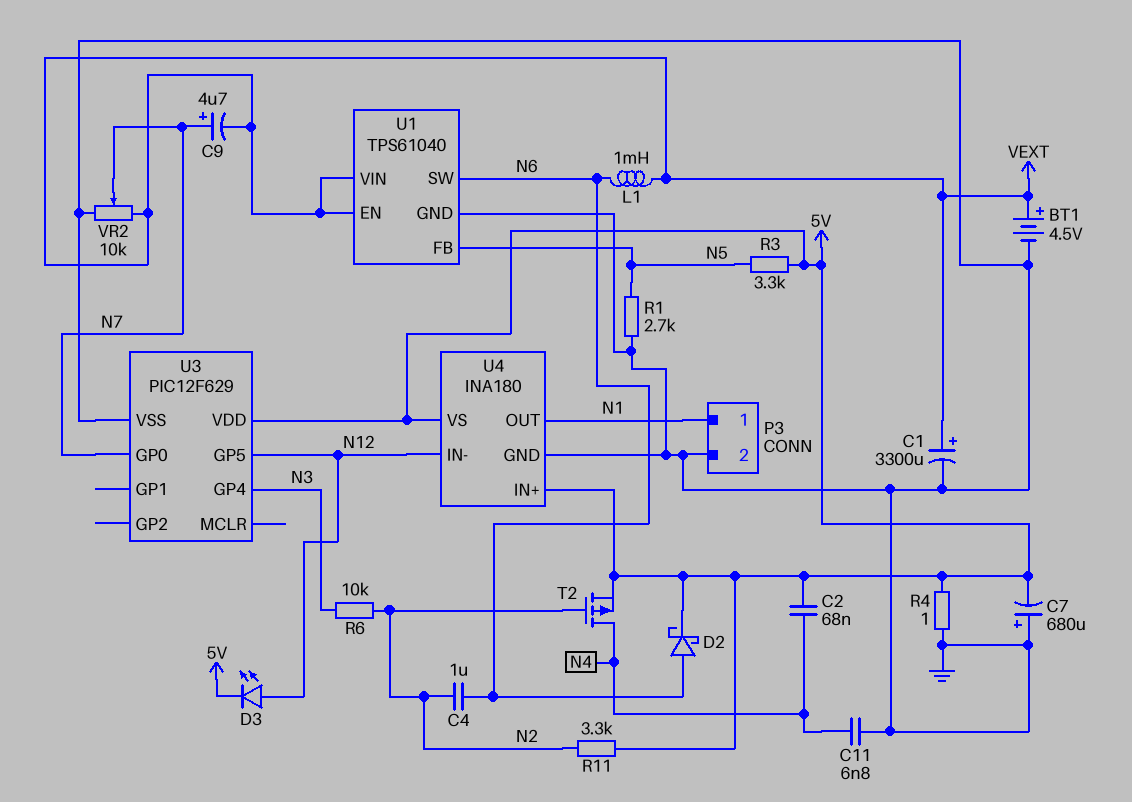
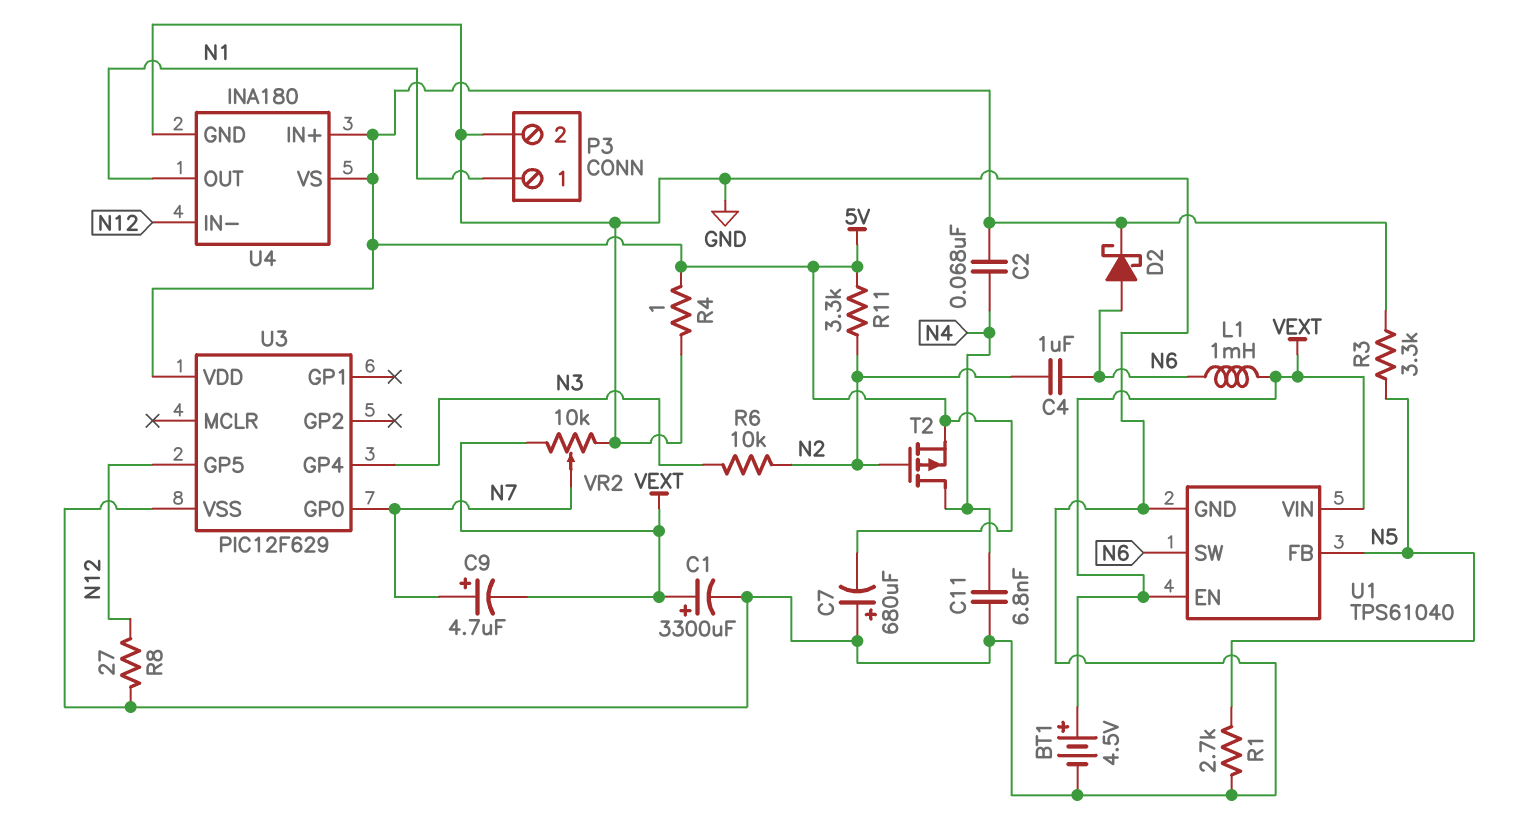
D3: LED (A N12, K 5V) -> none
R8: none -> 27 (GND, N12)

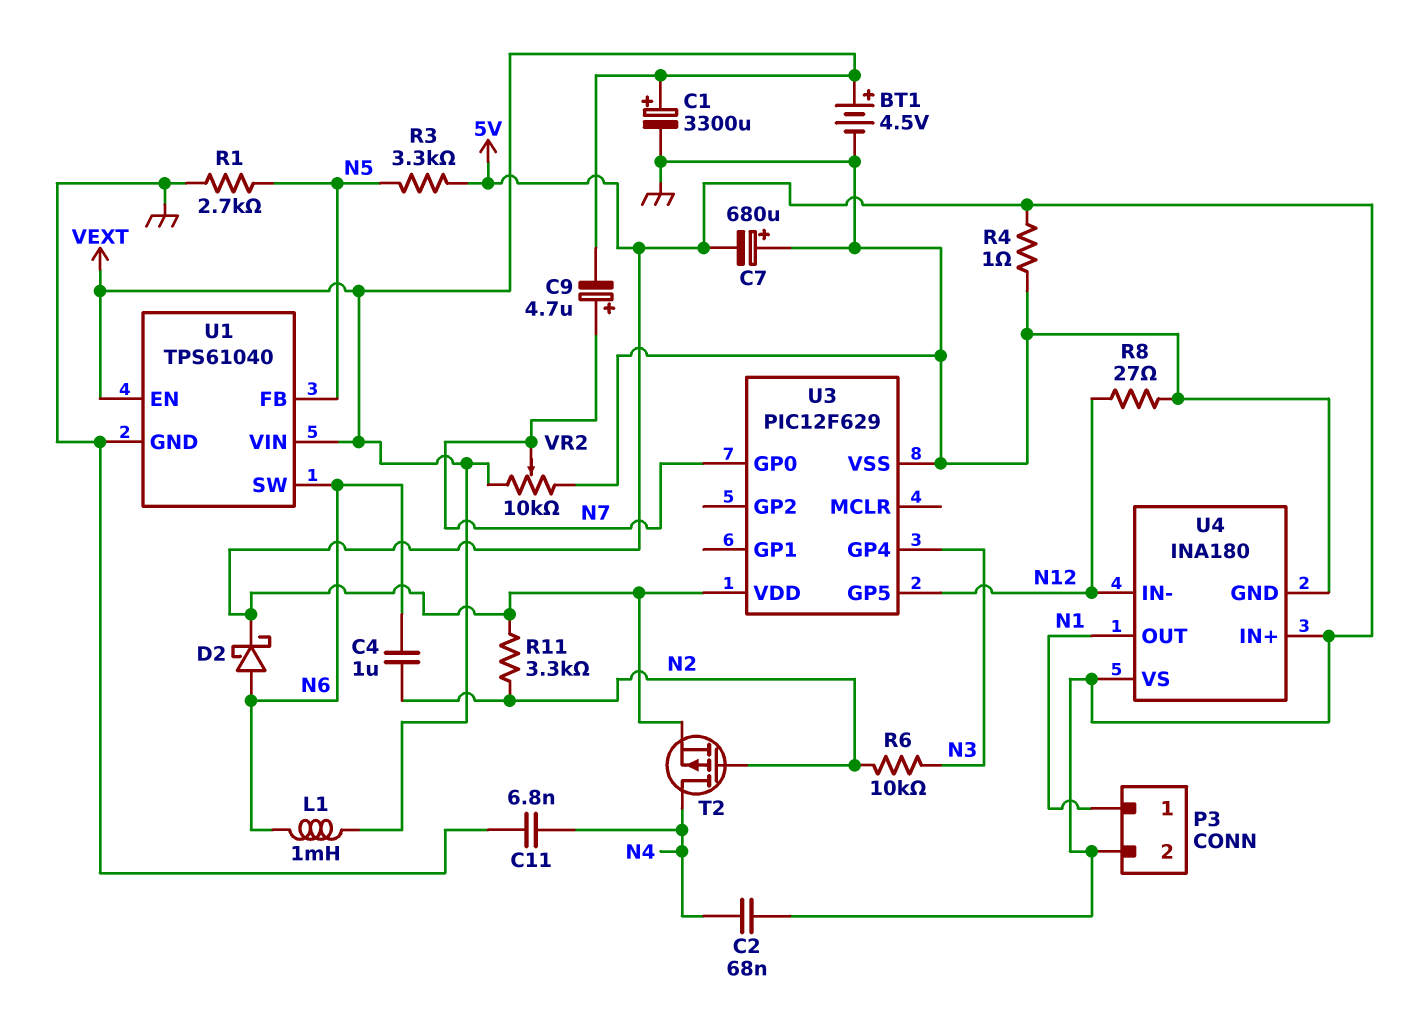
P3 pin 2: GND -> 5V

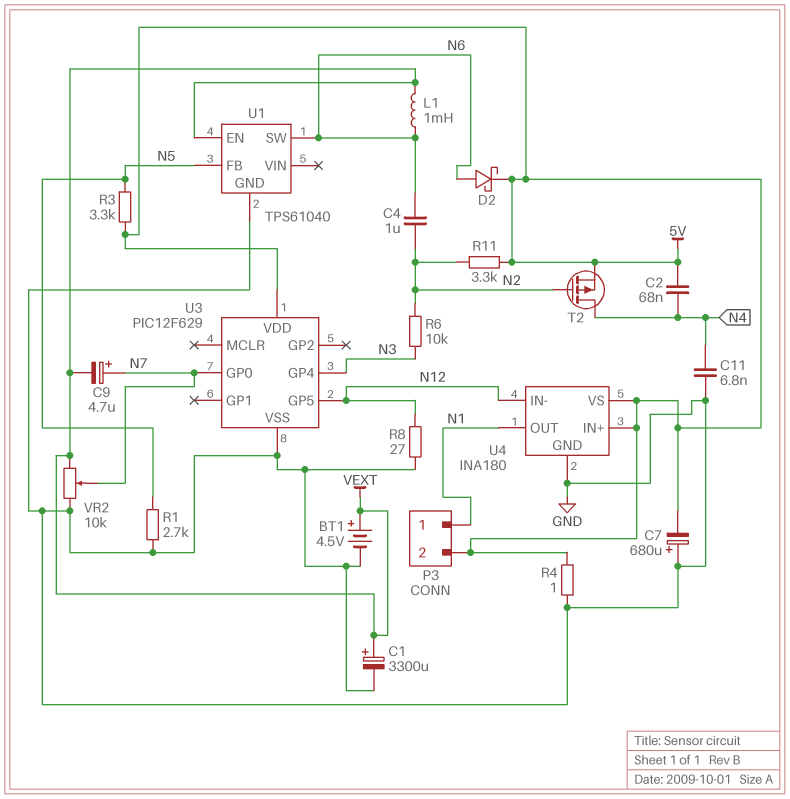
U1 pin VIN: VEXT -> none

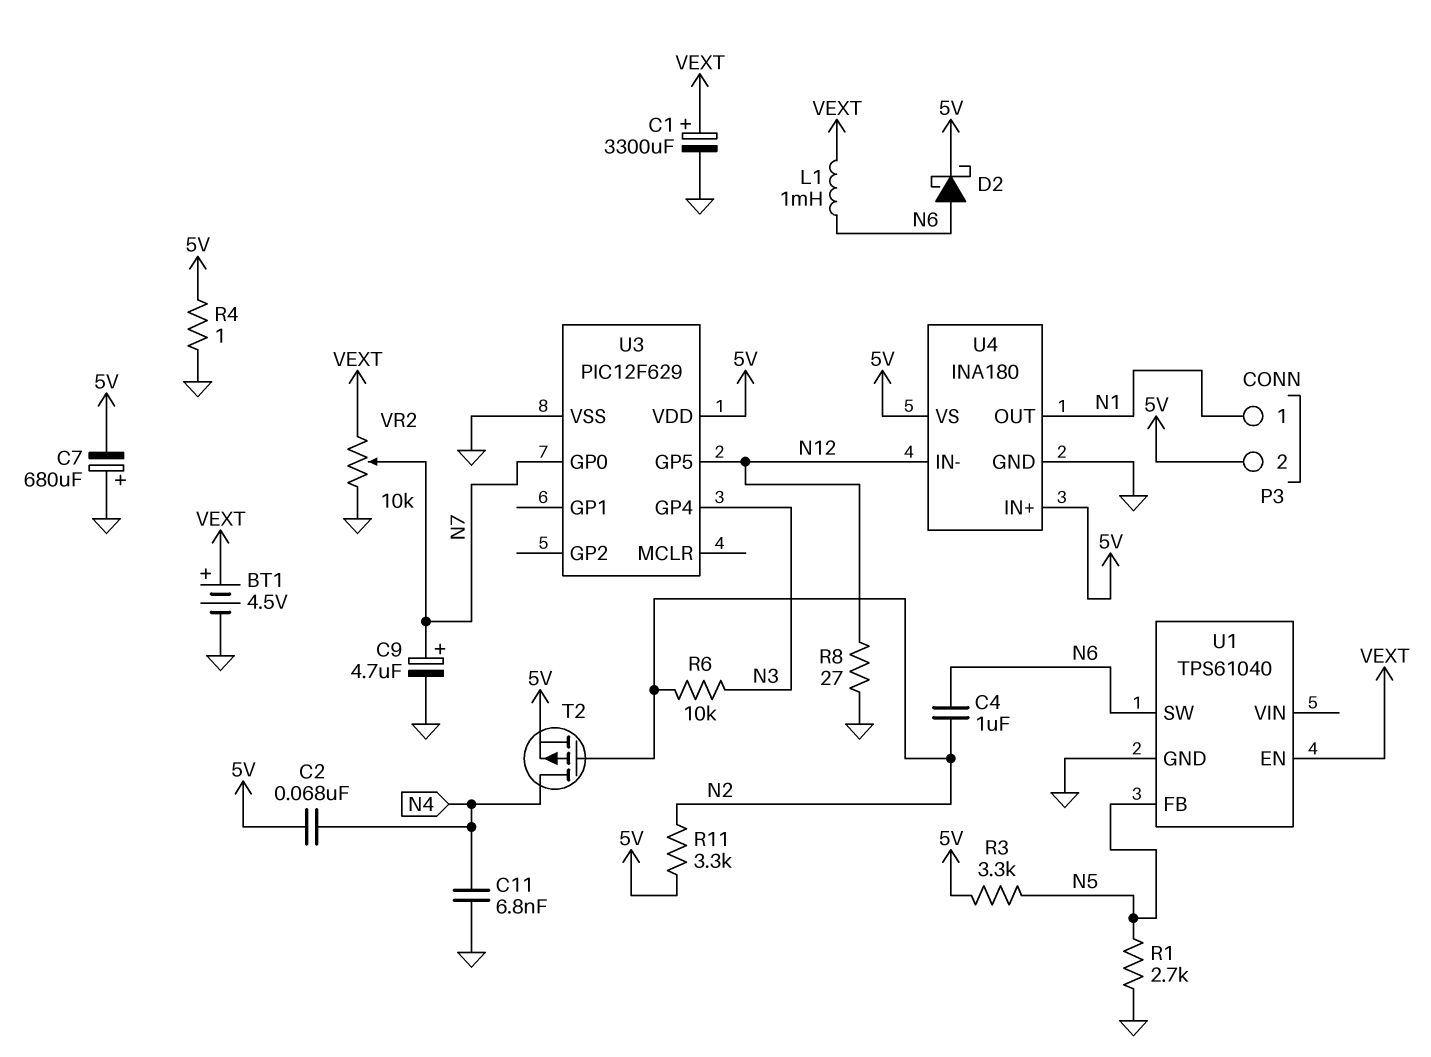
C9: 4.7uF (plus N7, minus VEXT) -> 4.7uF (plus N7, minus GND)

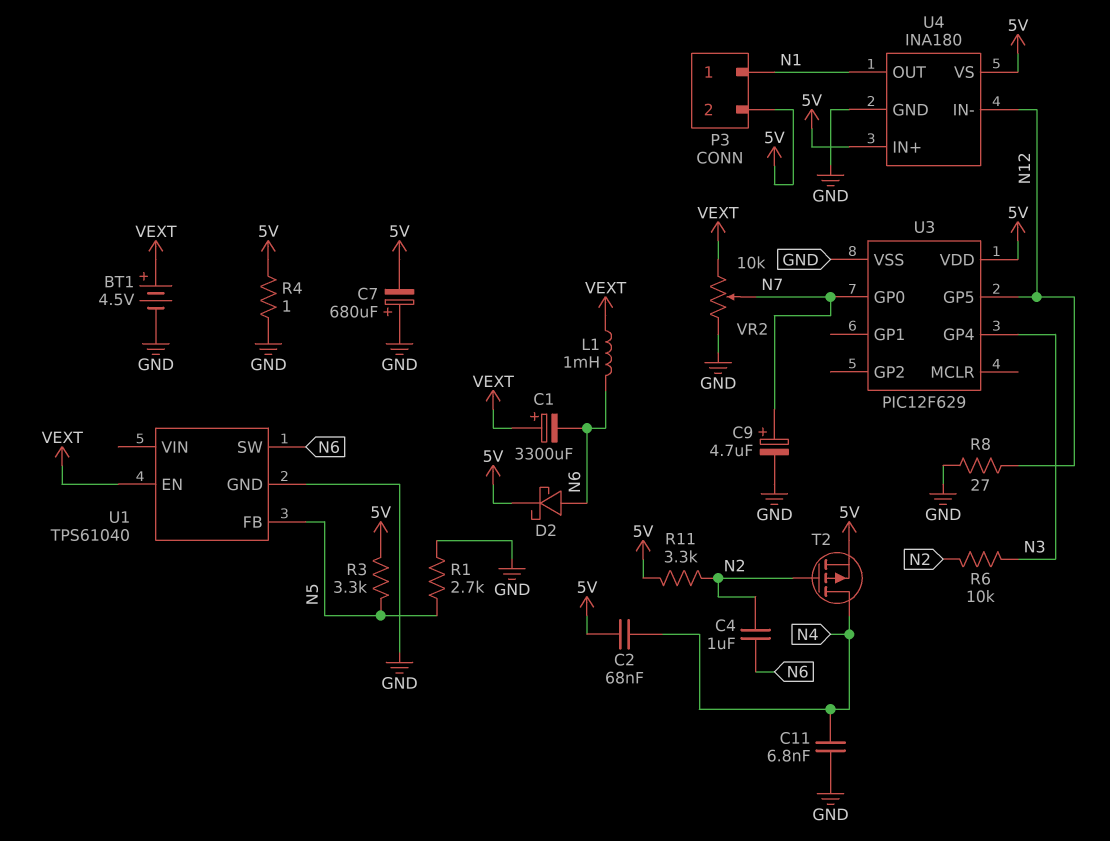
C1: 3300uF (plus VEXT, minus GND) -> 3300uF (plus VEXT, minus N6)

